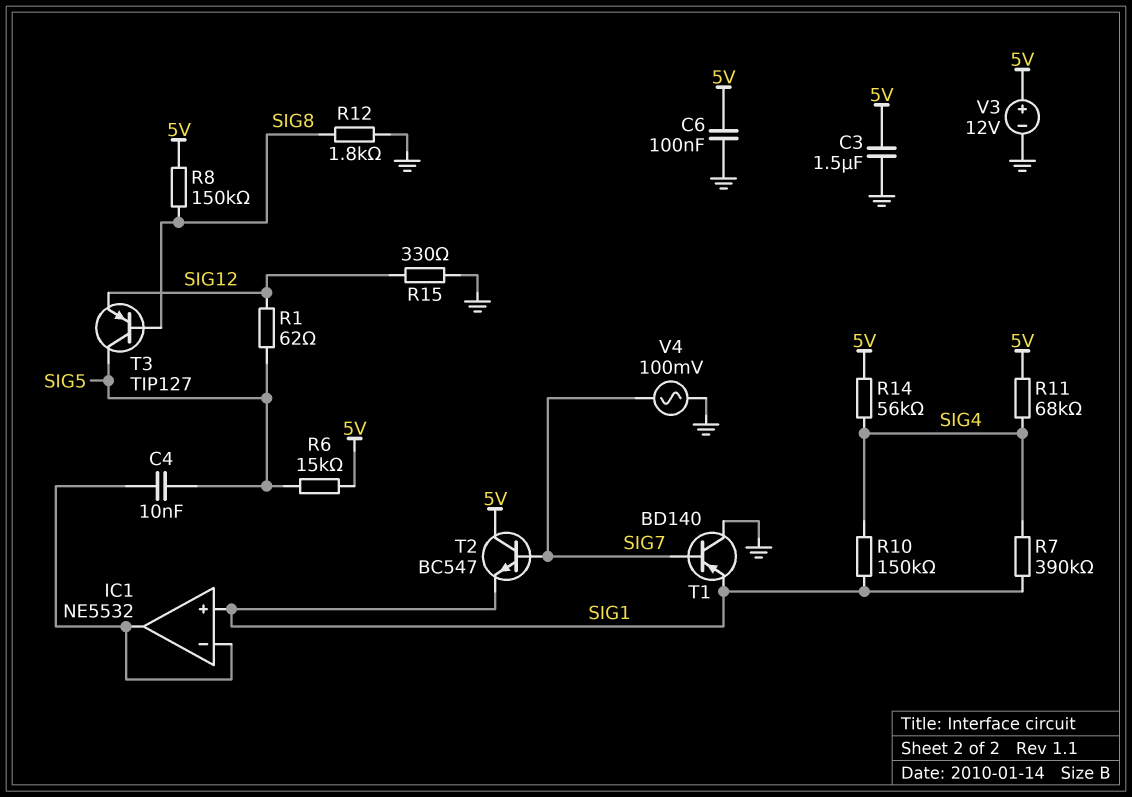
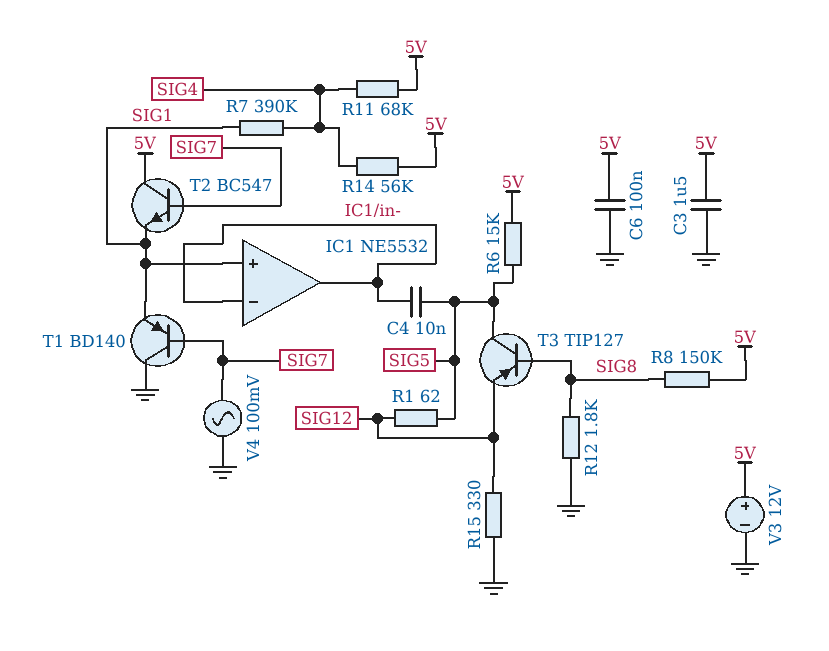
R10: 150k (SIG1, SIG4) -> none

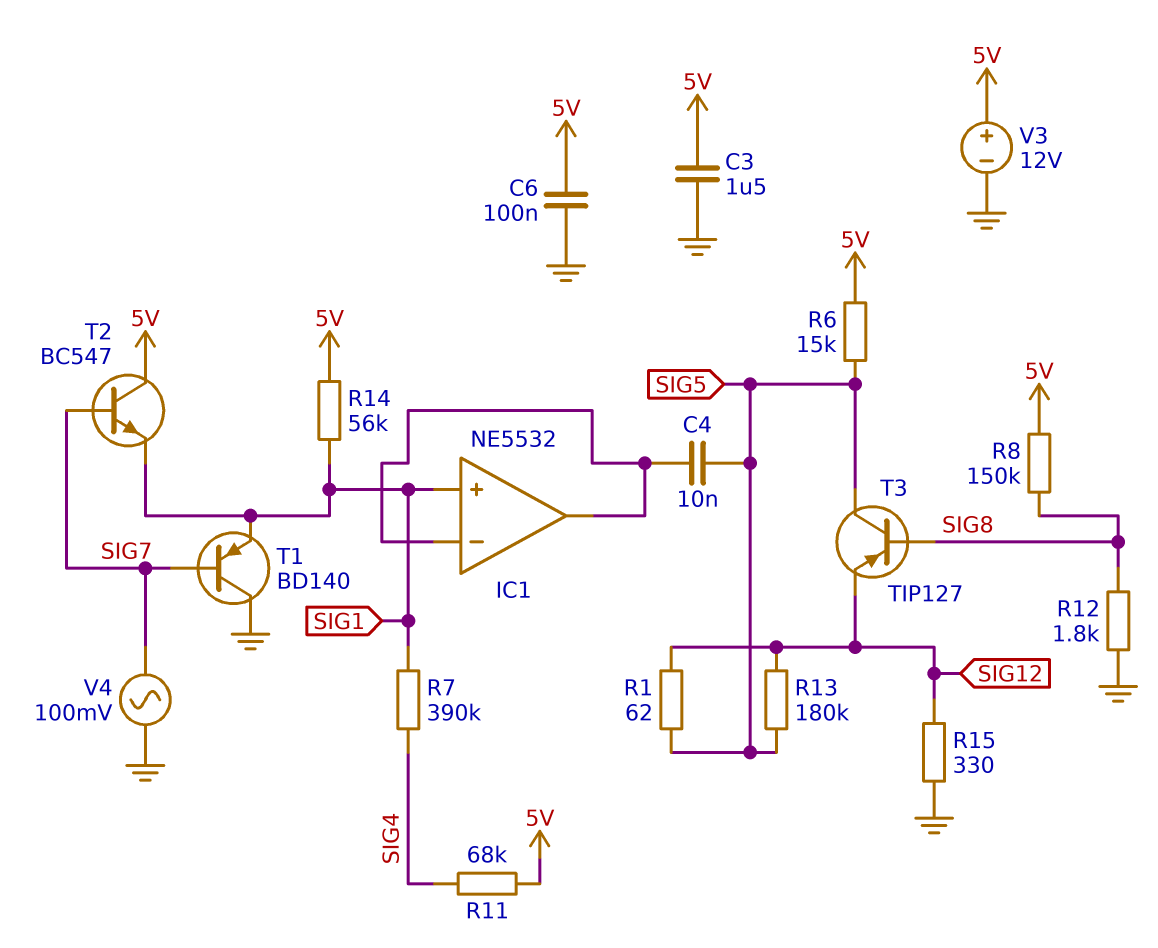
R13: none -> 180k (SIG5, SIG12)
R14: 56k (5V, SIG4) -> 56k (5V, SIG1)

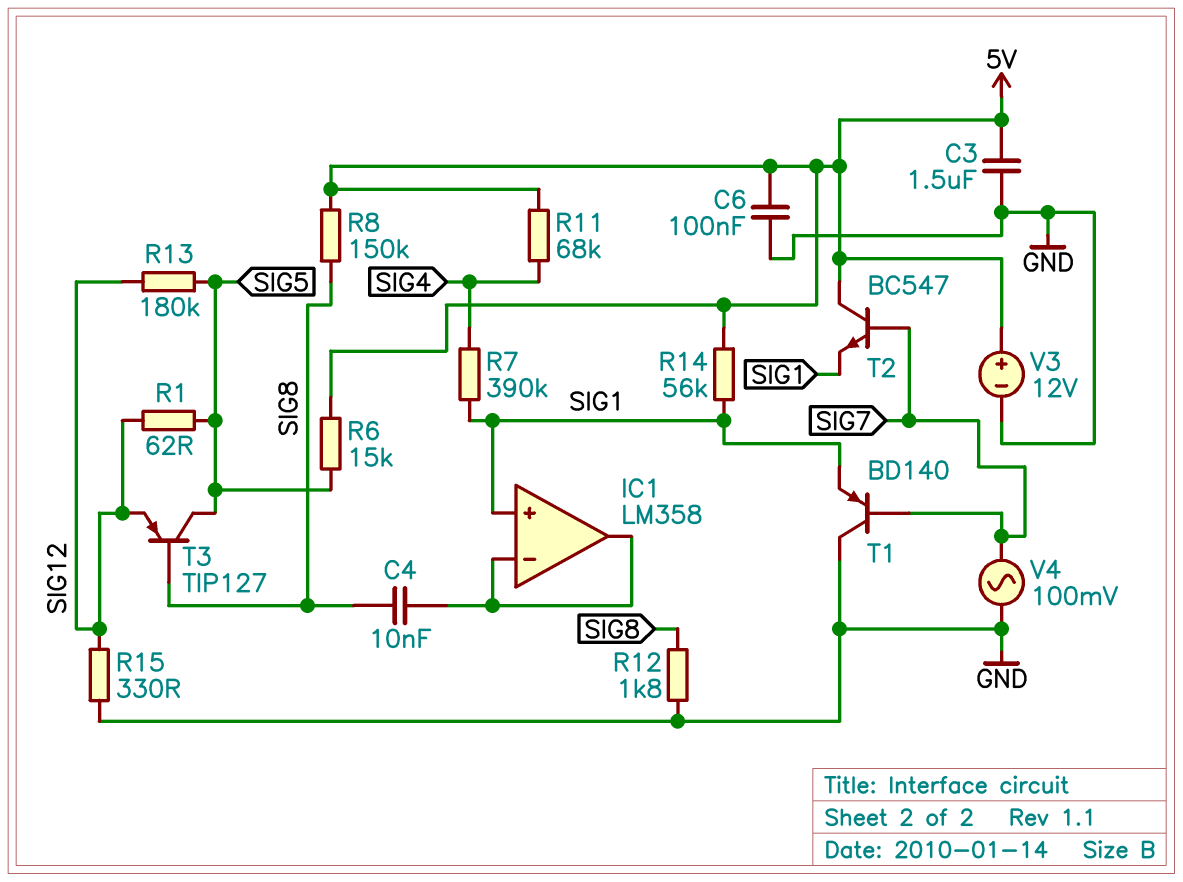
C4: 10nF (IC1/in-, SIG5) -> 10nF (IC1/in-, SIG8)
IC1: NE5532 -> LM358

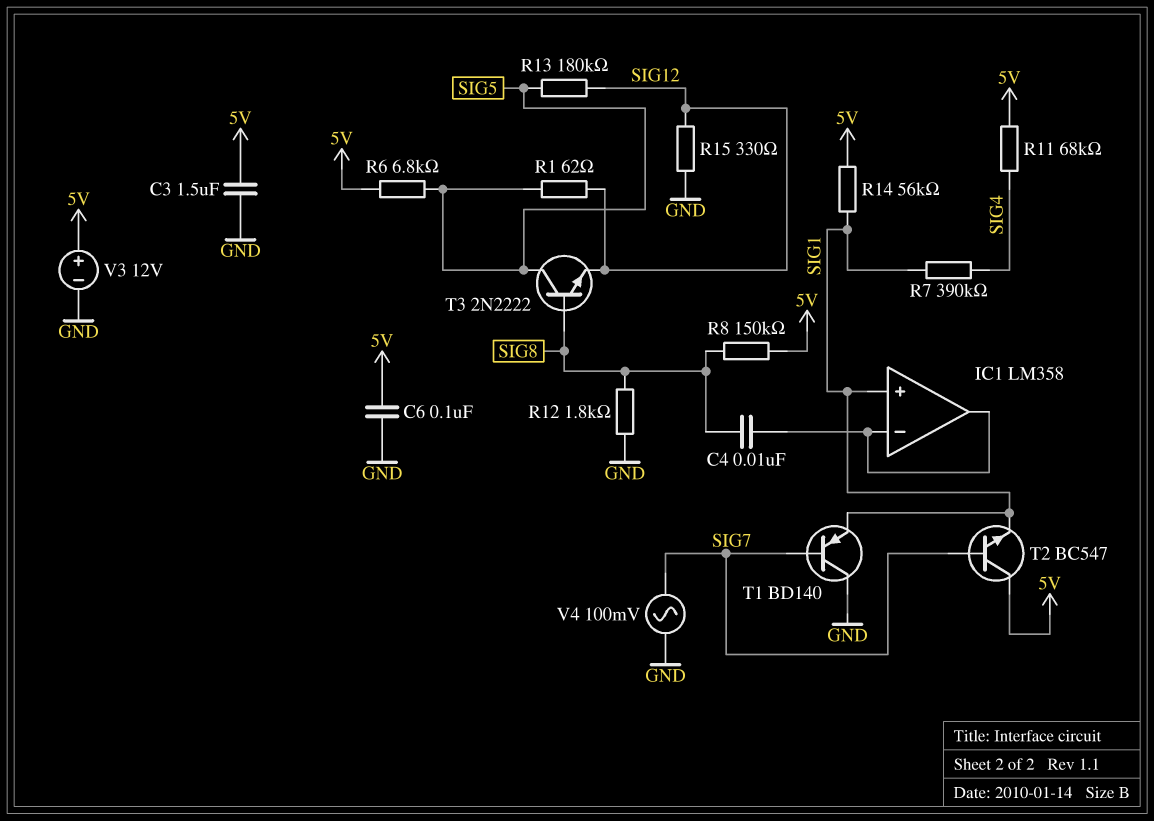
R6: 15k (5V, SIG5) -> 6.8k (5V, SIG5)
T3: PNP TIP127 (B SIG8, C SIG5, E SIG12) -> NPN 2N2222 (B SIG8, C SIG5, E SIG12)

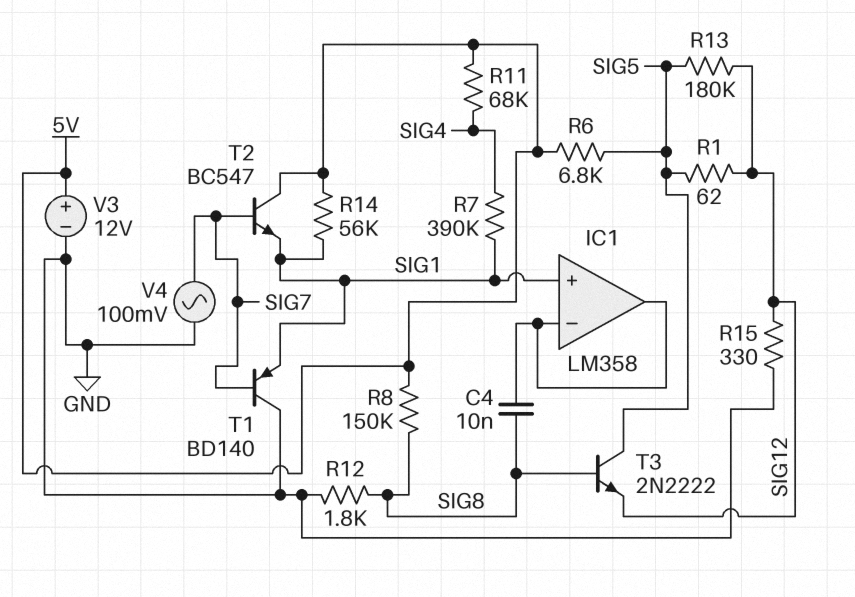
C3: 1.5uF (5V, GND) -> none
C6: 100nF (5V, GND) -> none

